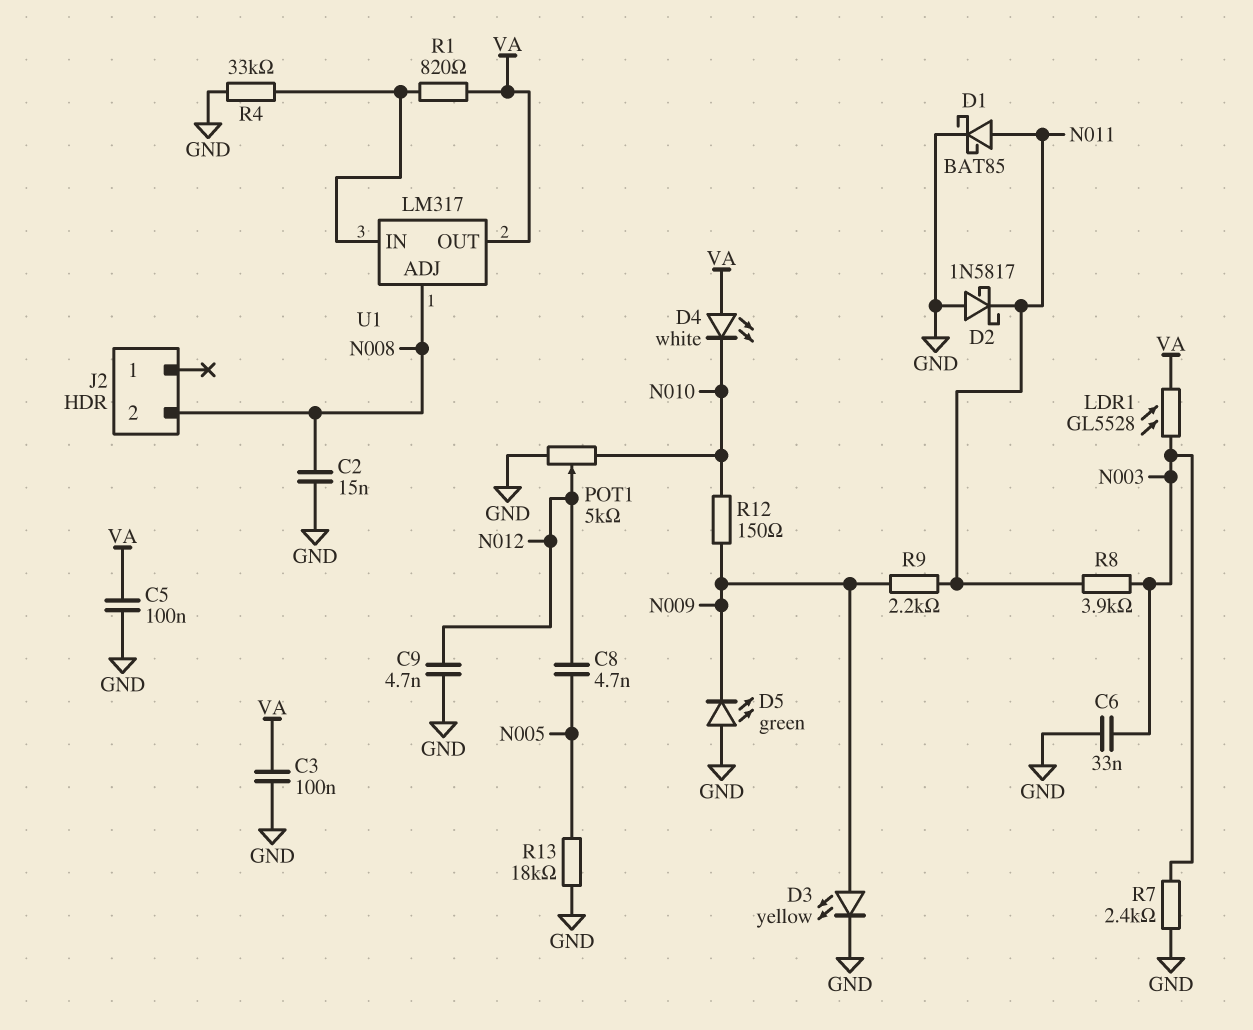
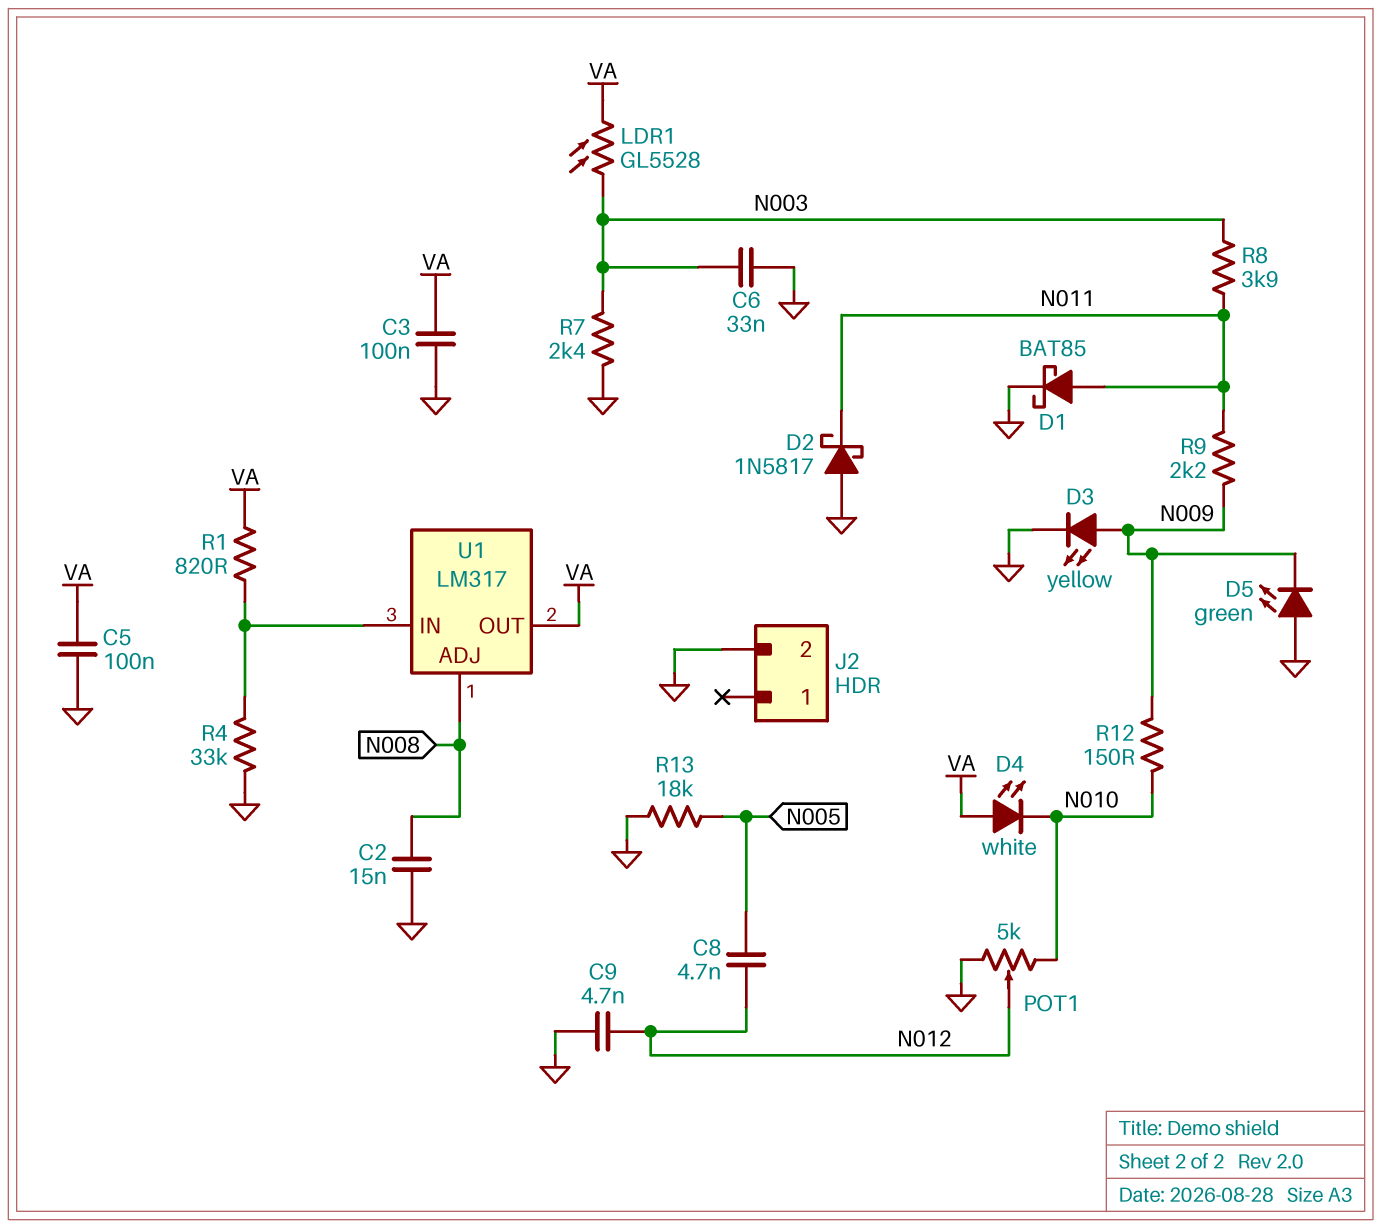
J2 pin 2: N008 -> GND

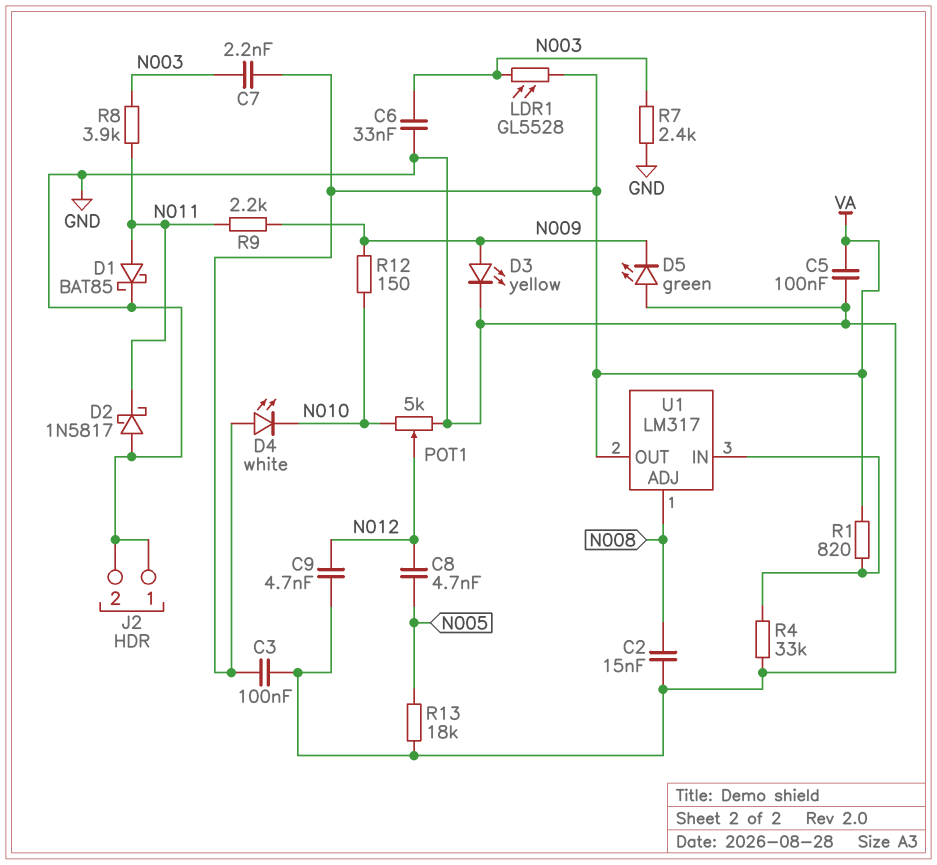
C7: none -> 2.2nF (N003, VA)
J2 pin 1: none -> GND

